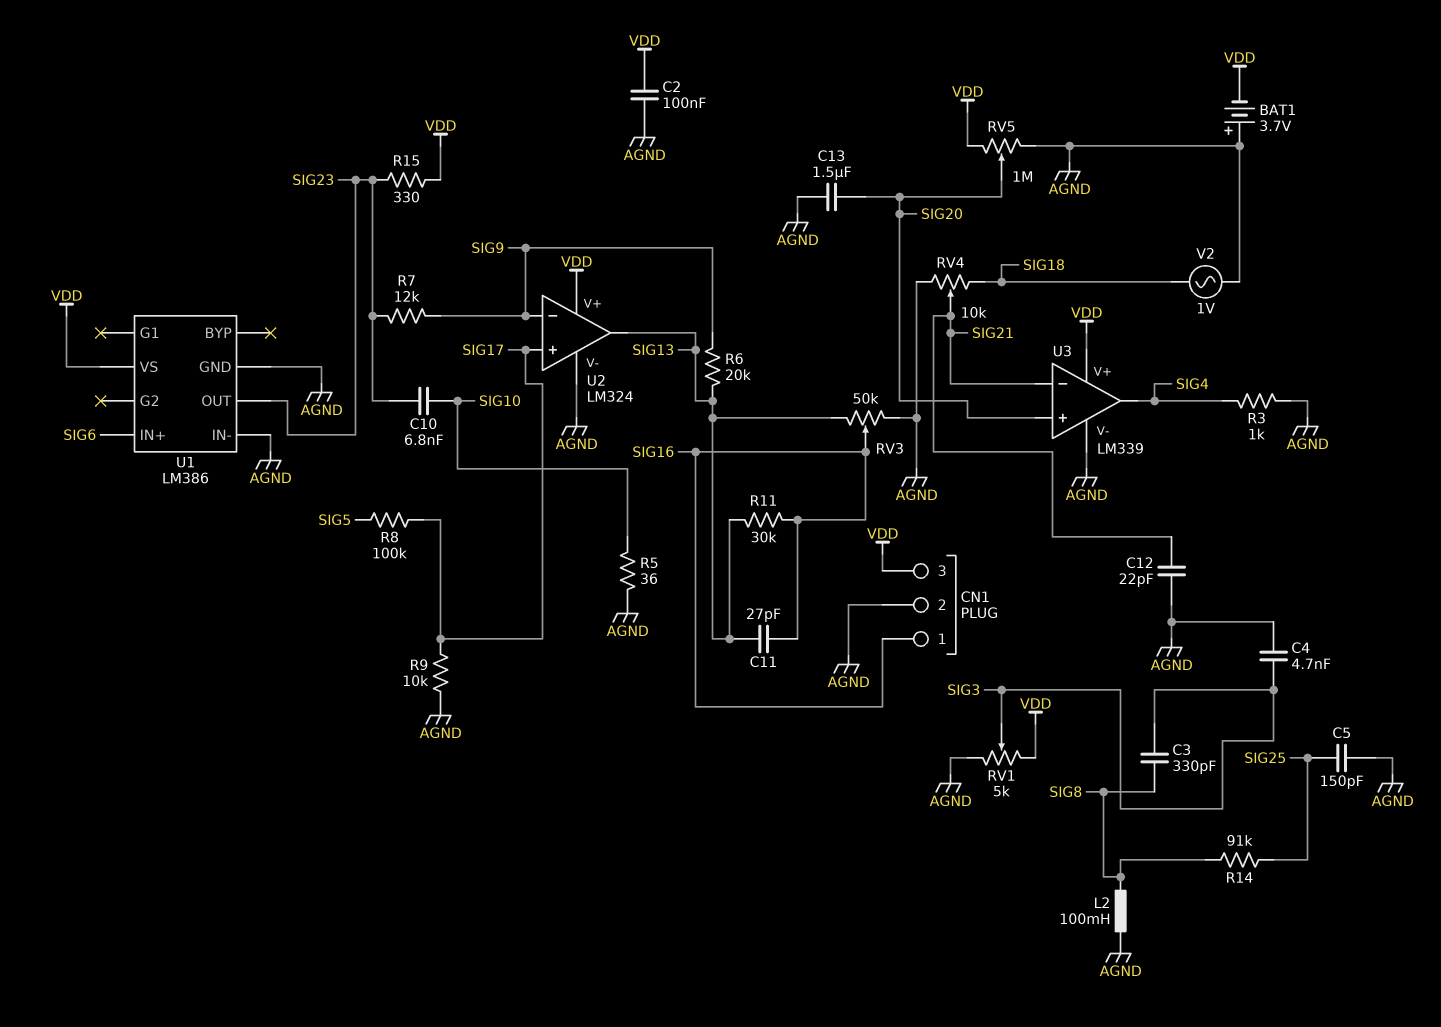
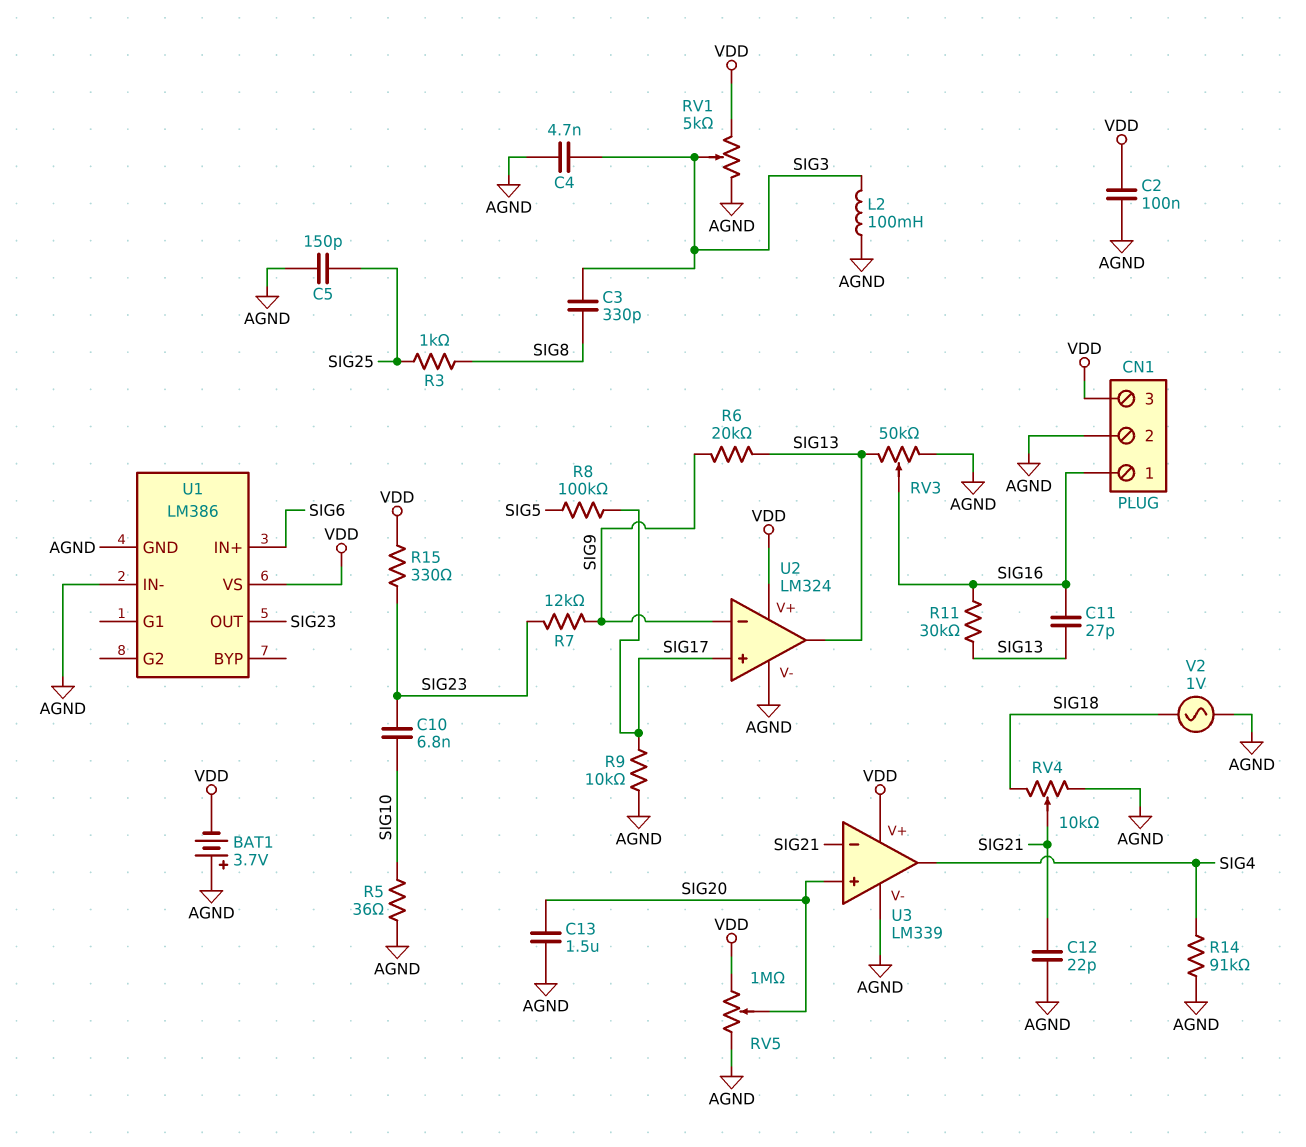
L2: 100mH (AGND, SIG8) -> 100mH (AGND, SIG3)
R3: 1k (AGND, SIG4) -> 1k (SIG8, SIG25)
R14: 91k (SIG8, SIG25) -> 91k (AGND, SIG4)

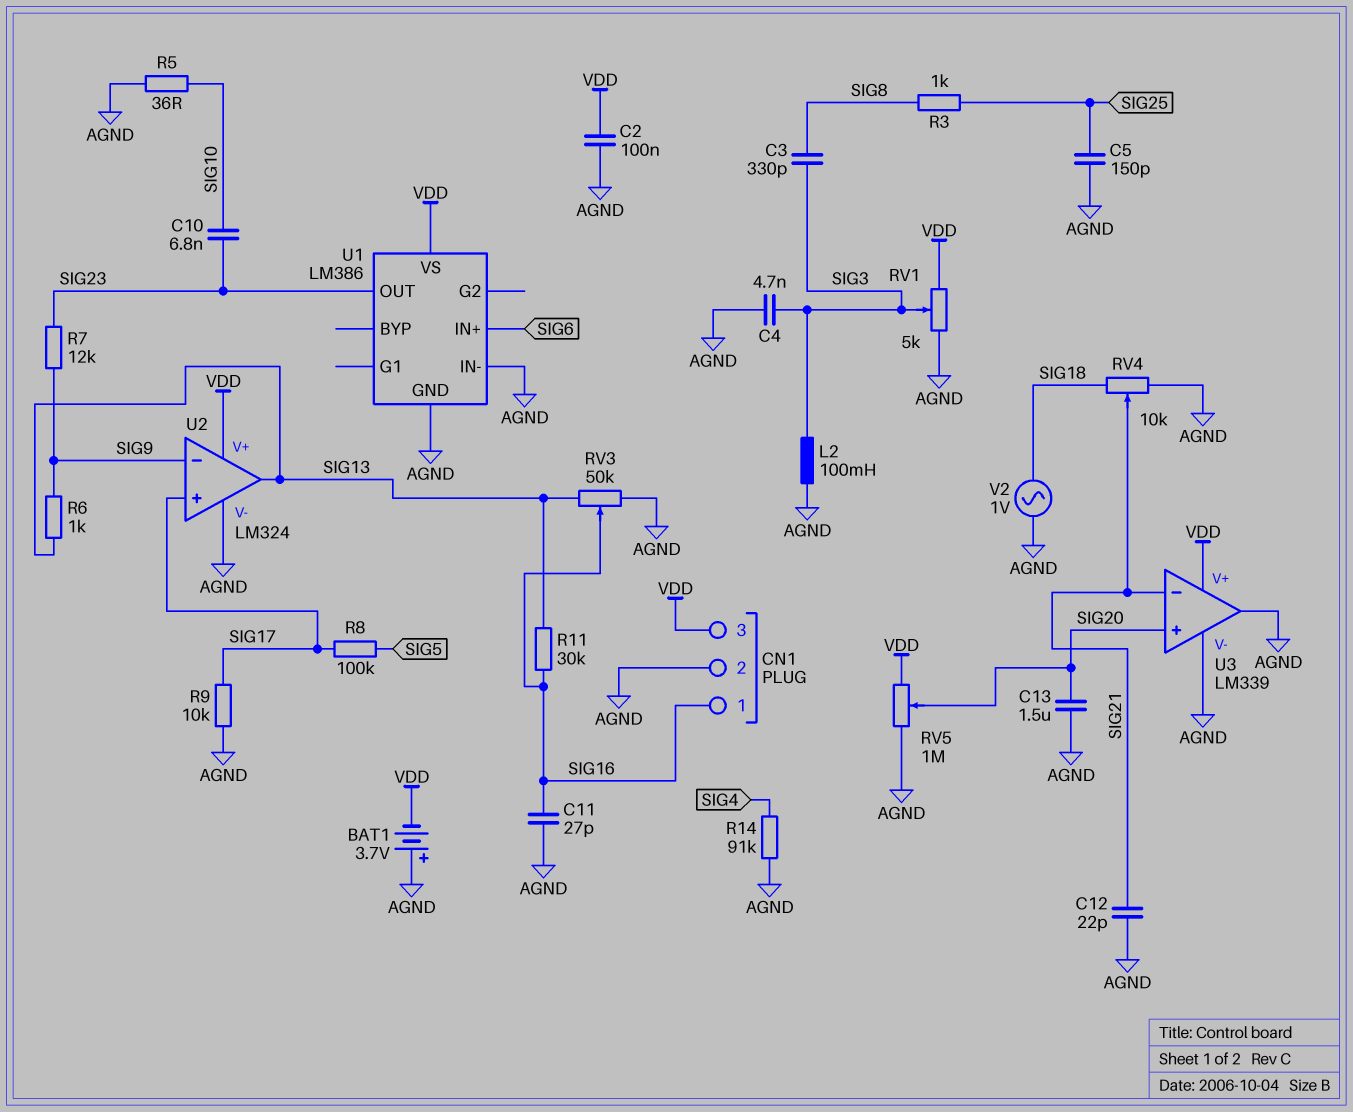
C11: 27pF (SIG13, SIG16) -> 27pF (AGND, SIG16)
R6: 20k (SIG9, SIG13) -> 1k (SIG9, SIG13)
R15: 330 (SIG23, VDD) -> none
U3 pin out: SIG4 -> AGND

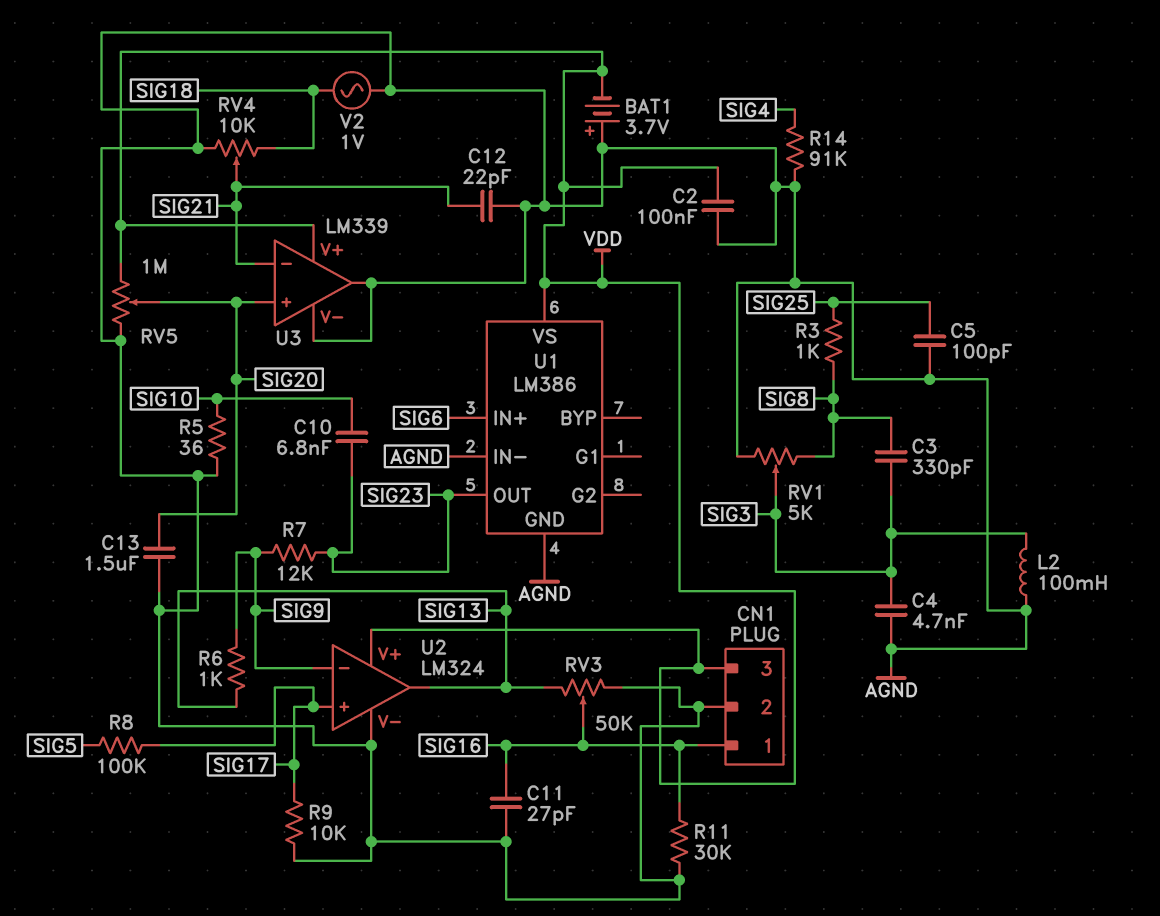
C5: 150pF (AGND, SIG25) -> 100pF (AGND, SIG25)
R11: 30k (SIG13, SIG16) -> 30k (AGND, SIG16)
RV1: 5k (AGND, VDD, wiper SIG3) -> 5k (AGND, SIG8, wiper SIG3)

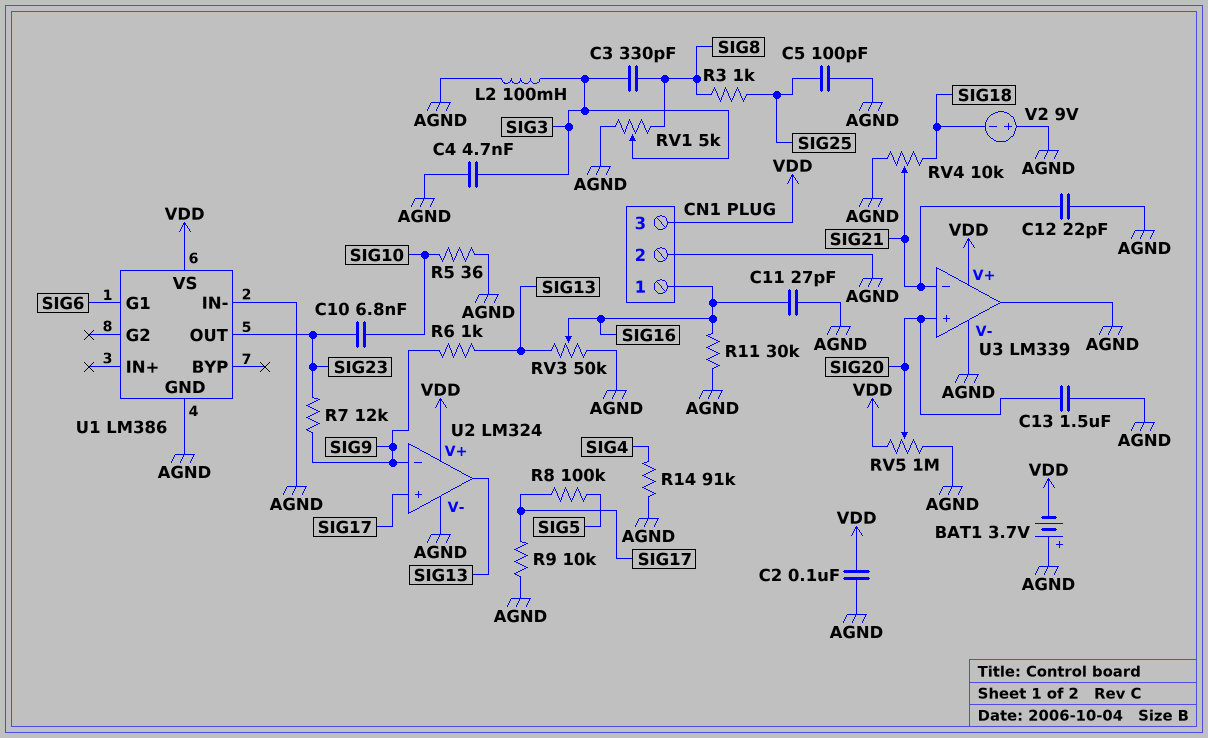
U1 pin G1: none -> SIG6
U1 pin IN+: SIG6 -> none
V2: AC 1V (AGND, SIG18) -> 9V (plus AGND, minus SIG18)

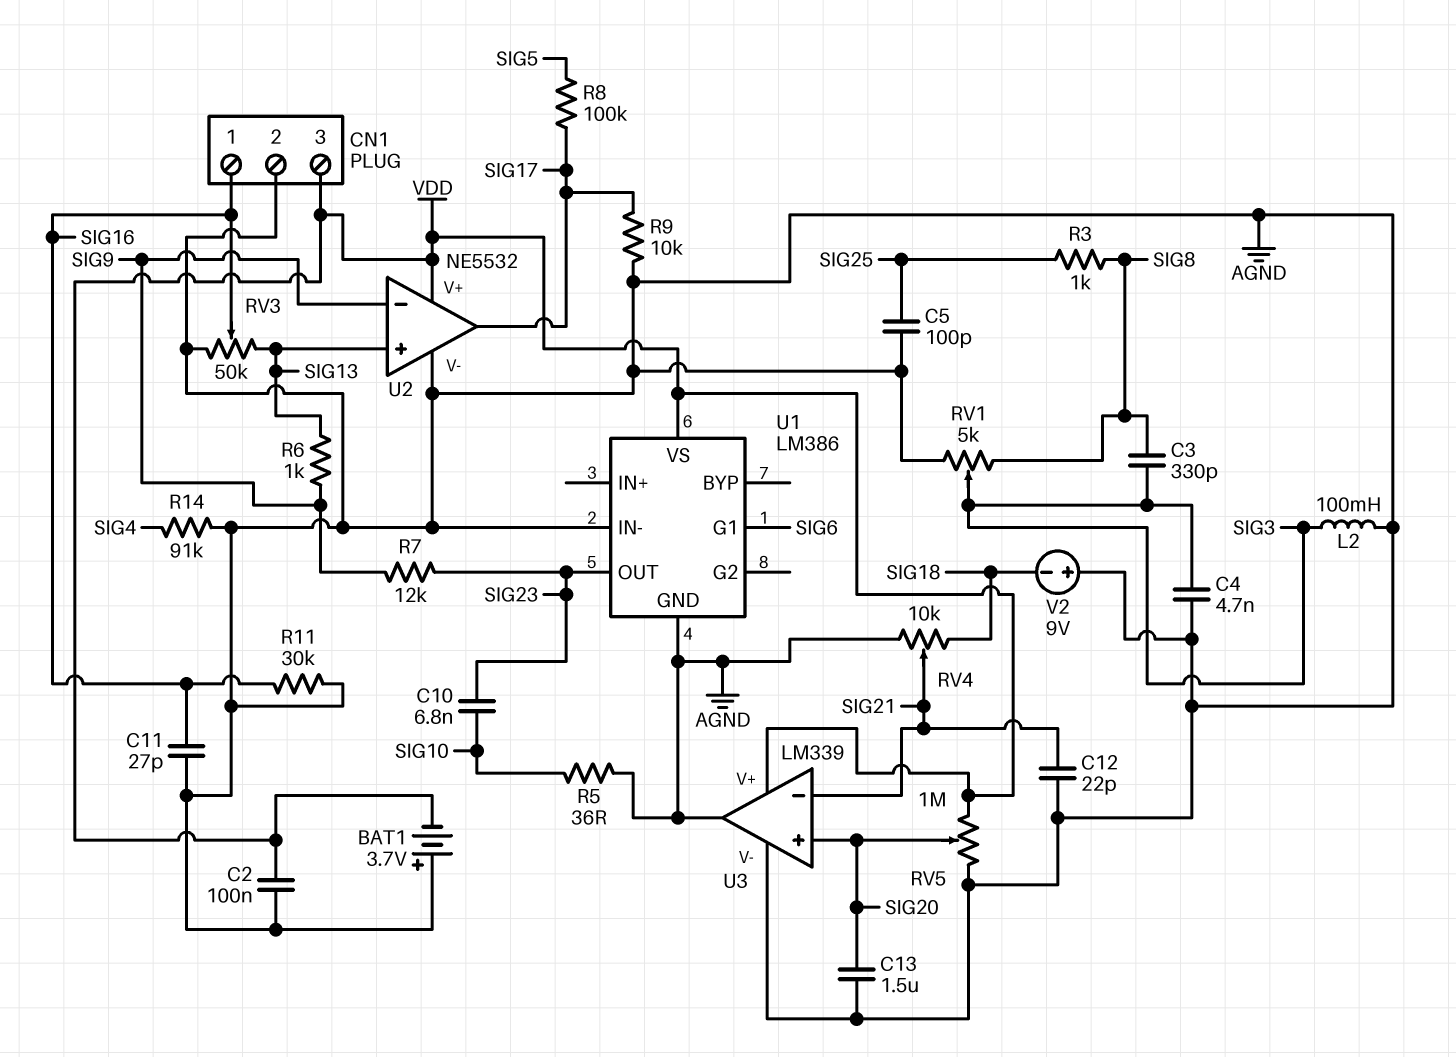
U2: LM324 -> NE5532
U2 pin in+: SIG17 -> SIG13
U2 pin out: SIG13 -> SIG17

